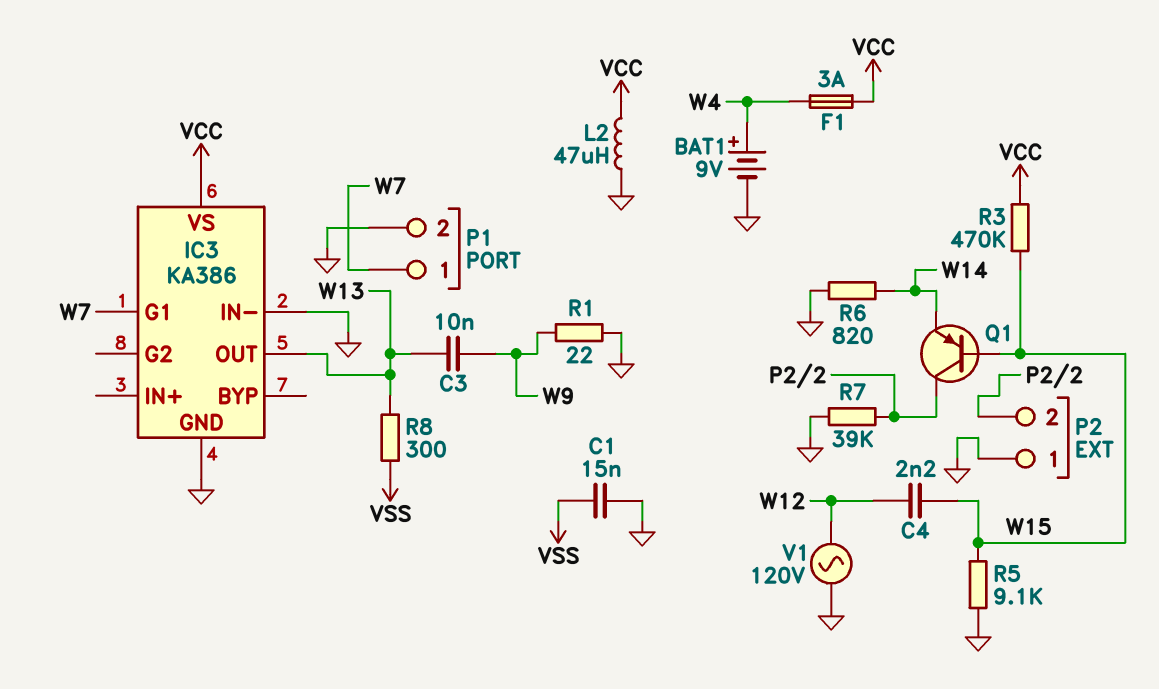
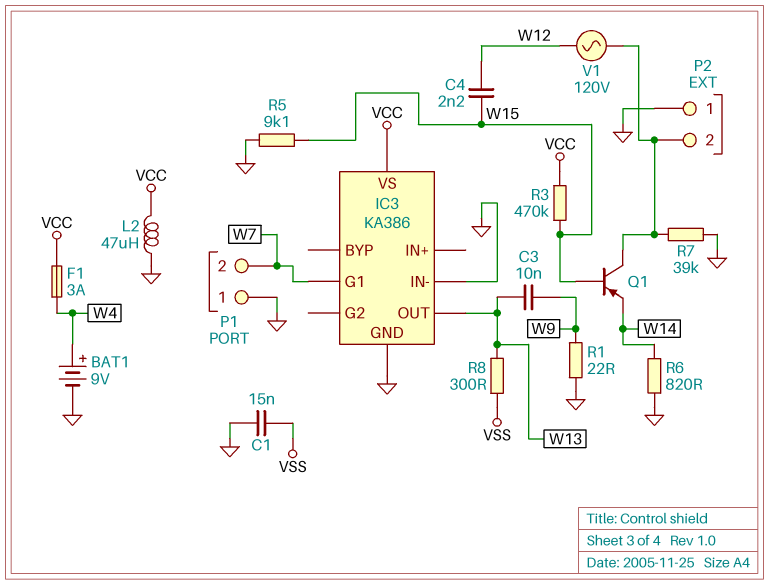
P1 pin 1: W7 -> GND
P1 pin 2: GND -> W7
V1: AC 120V (GND, W12) -> AC 120V (P2/2, W12)

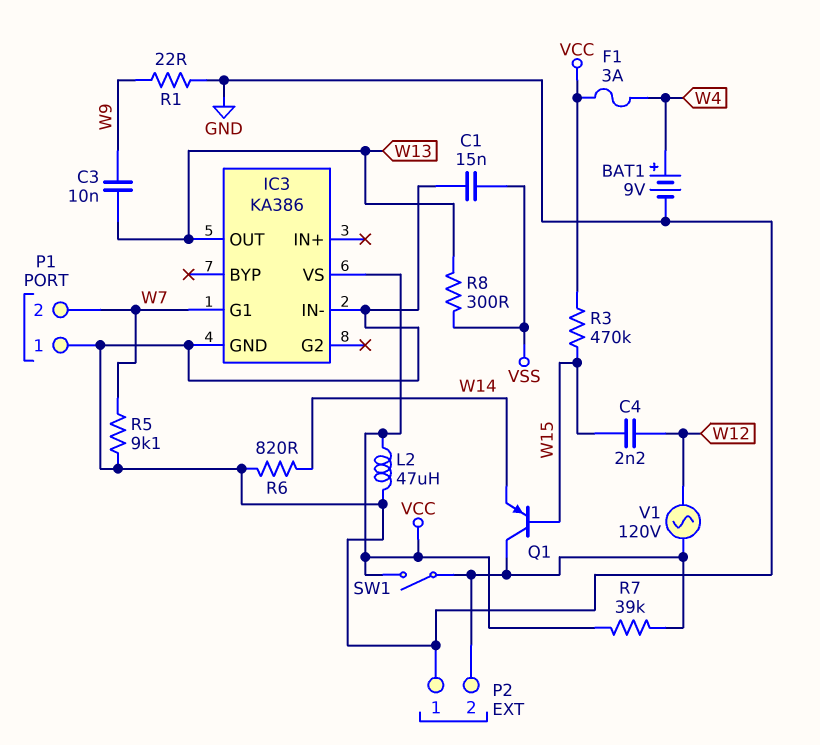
R5: 9.1k (GND, W15) -> 9.1k (GND, W7)
R7: 39k (GND, P2/2) -> 39k (P2/2, VCC)
SW1: none -> switch (P2/2, VCC)

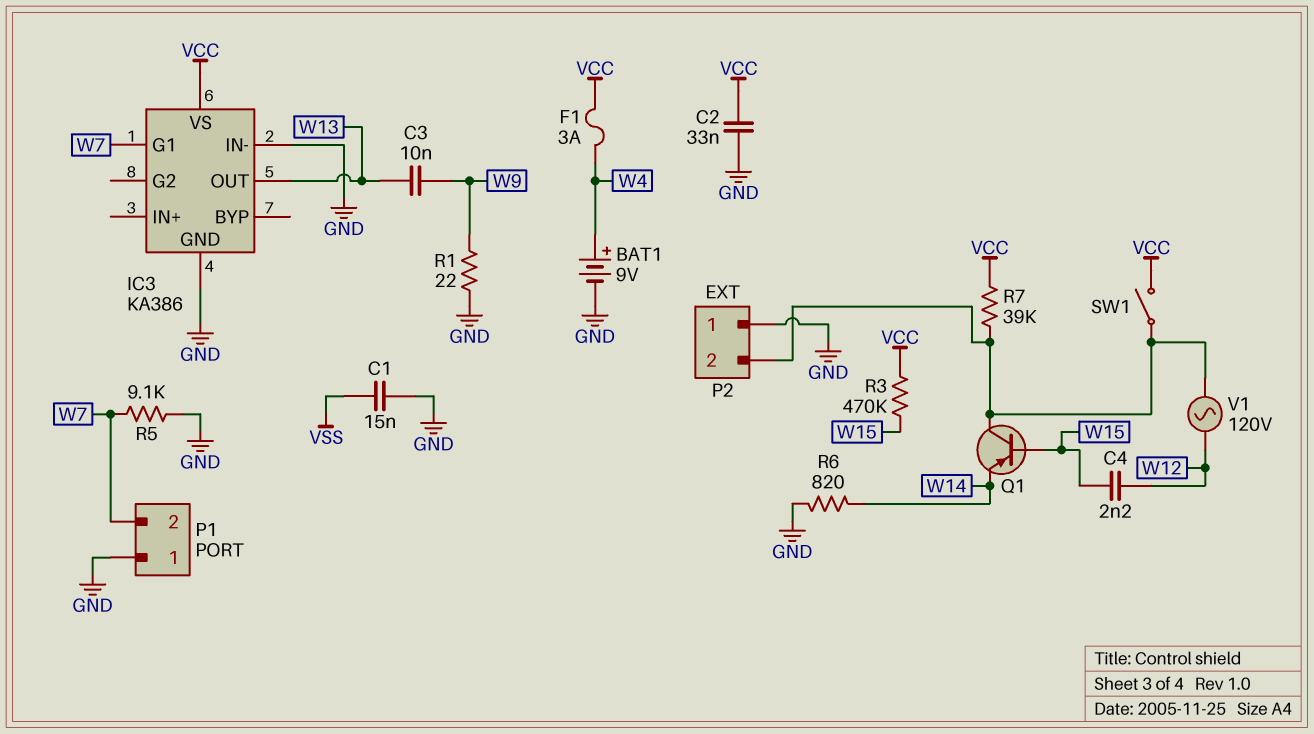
C2: none -> 33nF (GND, VCC)
L2: 47uH (GND, VCC) -> none
R8: 300 (VSS, W13) -> none

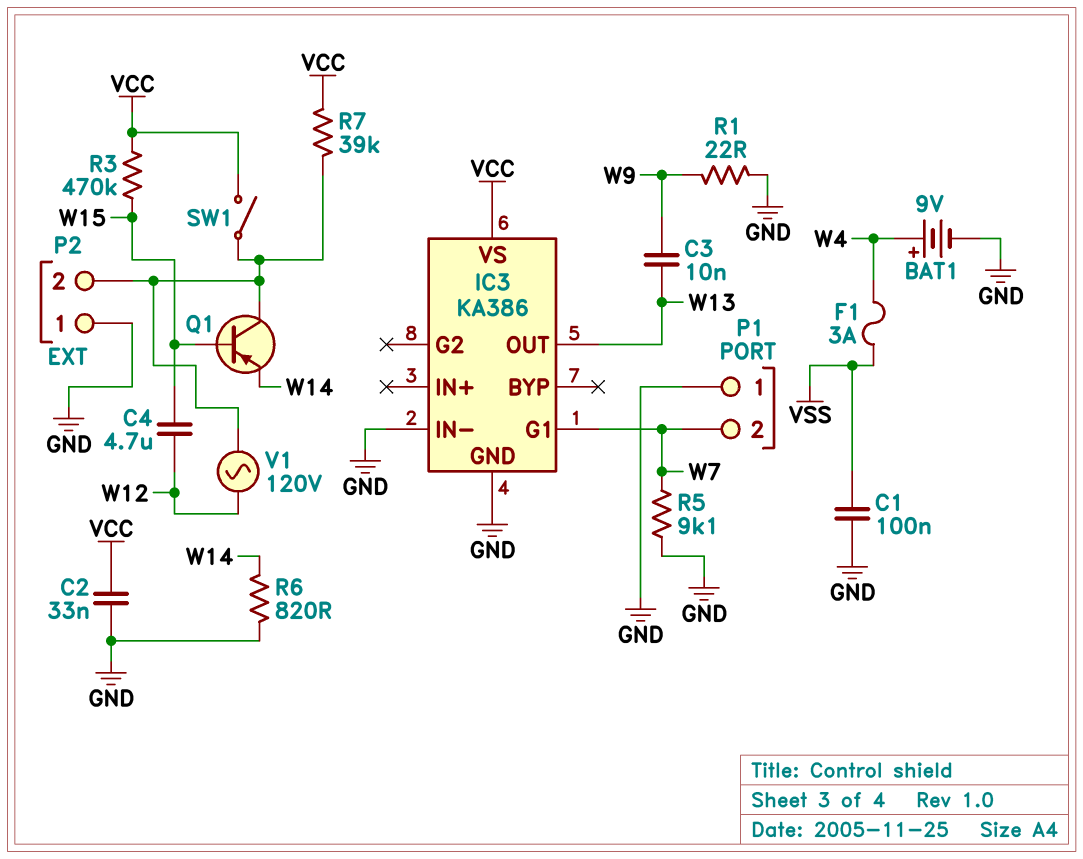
C1: 15nF (GND, VSS) -> 100nF (GND, VSS)
C4: 2.2nF (W12, W15) -> 4.7uF (W12, W15)
F1: 3A (VCC, W4) -> 3A (VSS, W4)

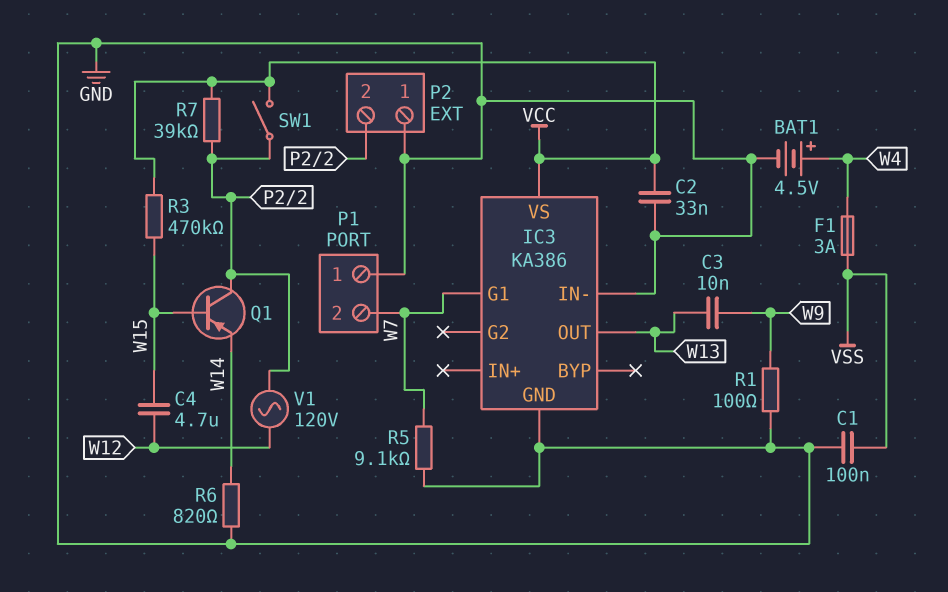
BAT1: 9V (plus W4, minus GND) -> 4.5V (plus W4, minus GND)
R1: 22 (GND, W9) -> 100 (GND, W9)

